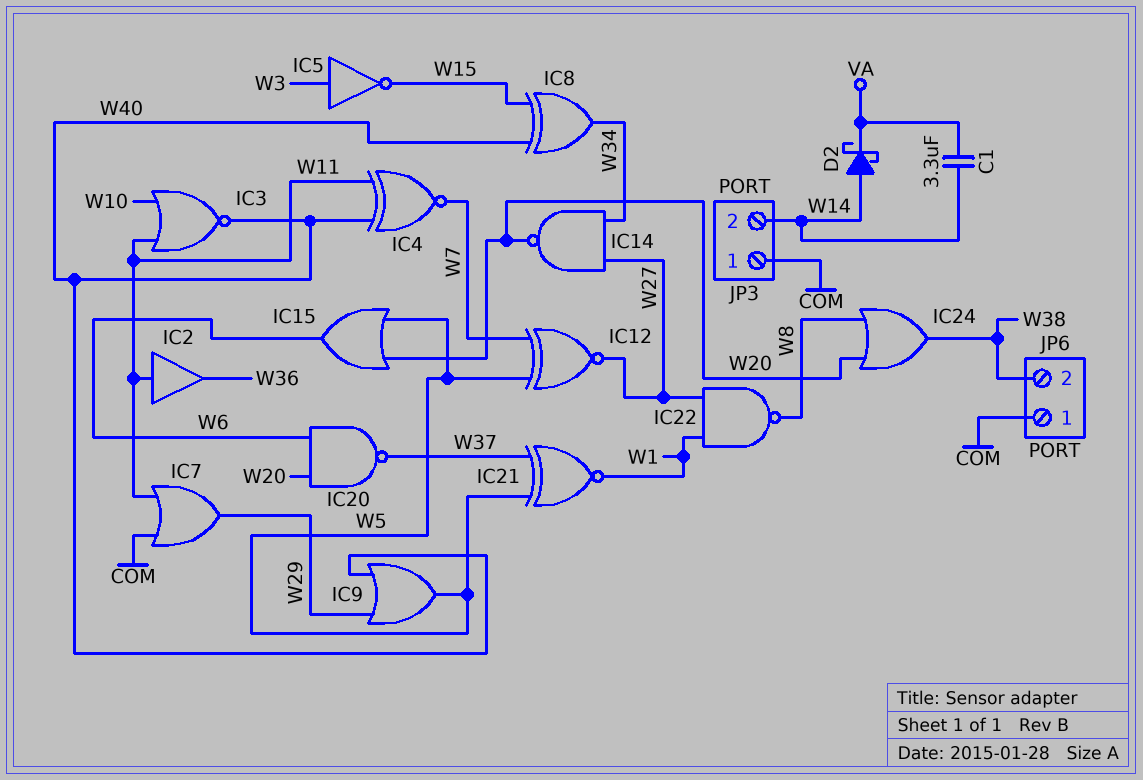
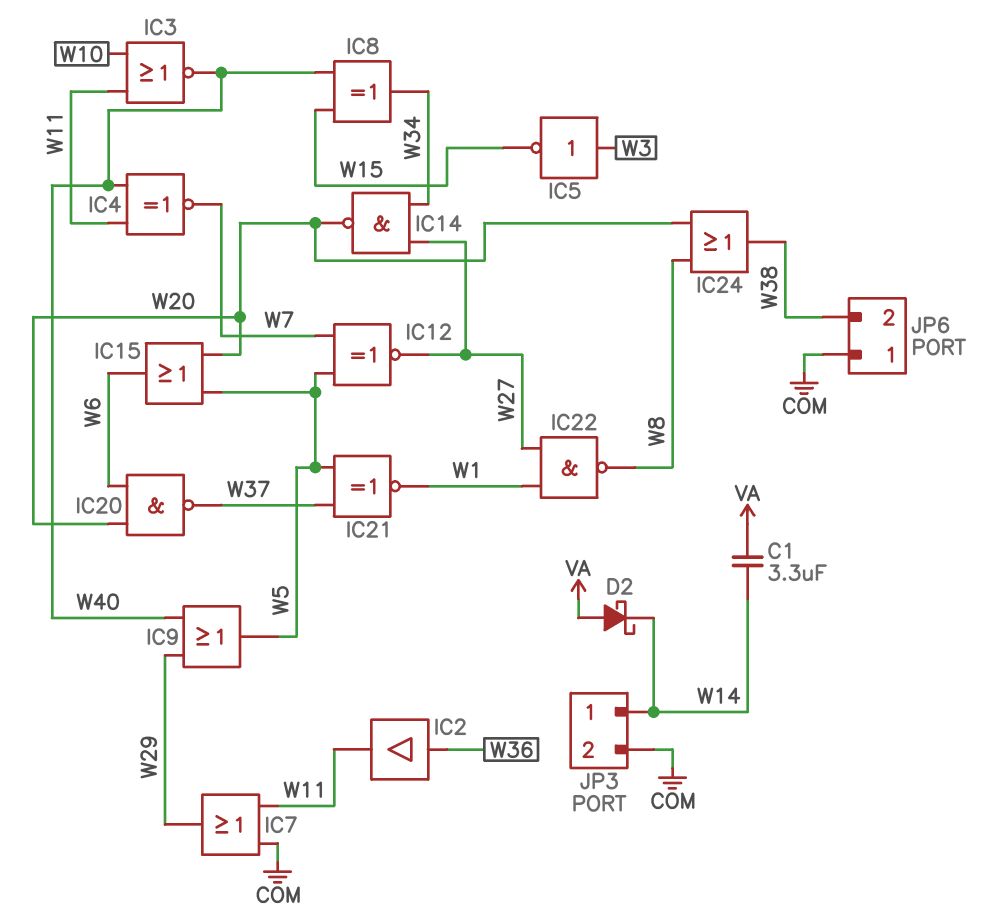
D2: schottky (A W14, K VA) -> schottky (A VA, K W14)
IC2: buffer (in W11, out W36) -> buffer (in W36, out W11)
JP3 pin 1: COM -> W14
JP3 pin 2: W14 -> COM

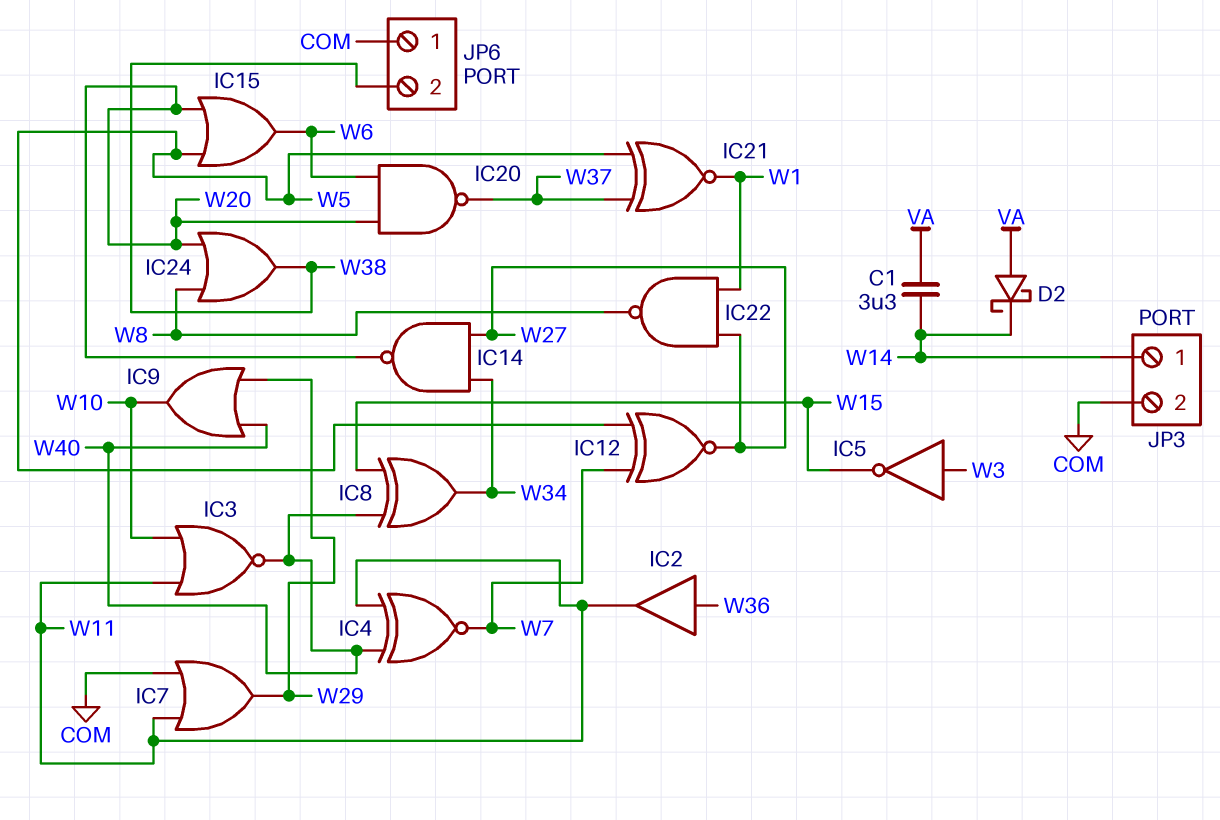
IC9: OR (in W29, in W40, out W5) -> OR (in W29, in W40, out W10)

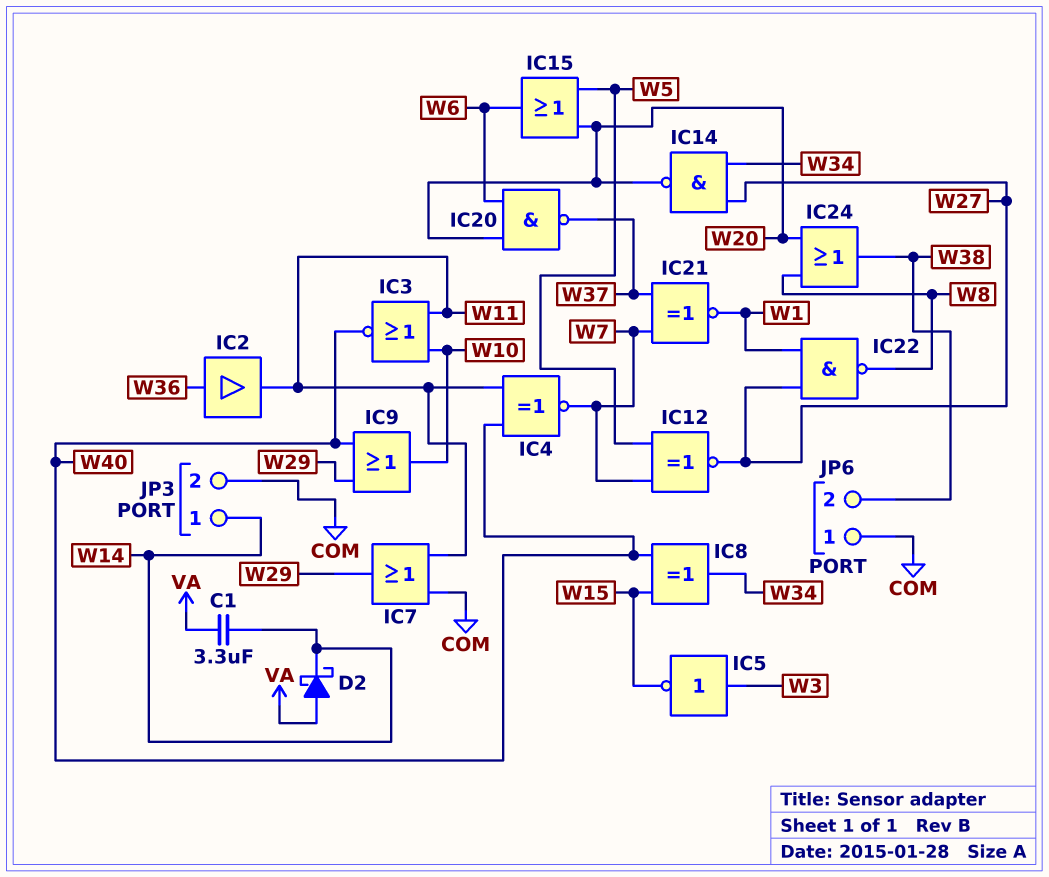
IC21: XNOR (in W5, in W37, out W1) -> XNOR (in W7, in W37, out W1)

